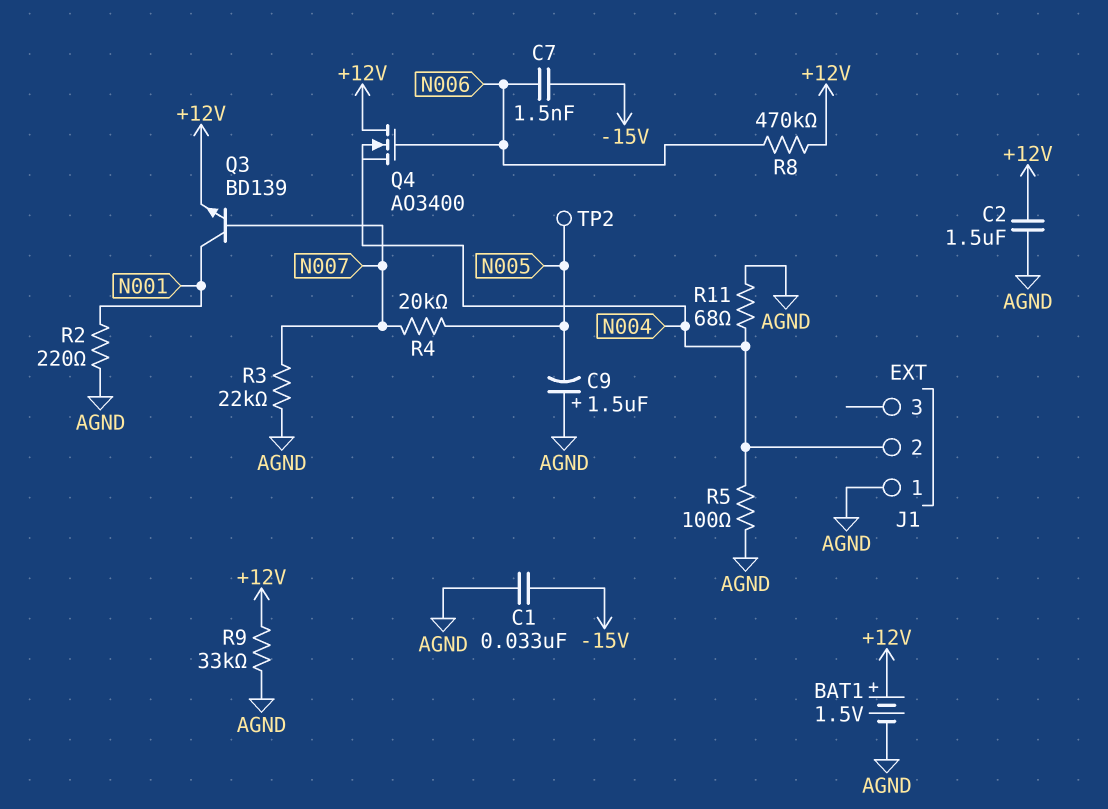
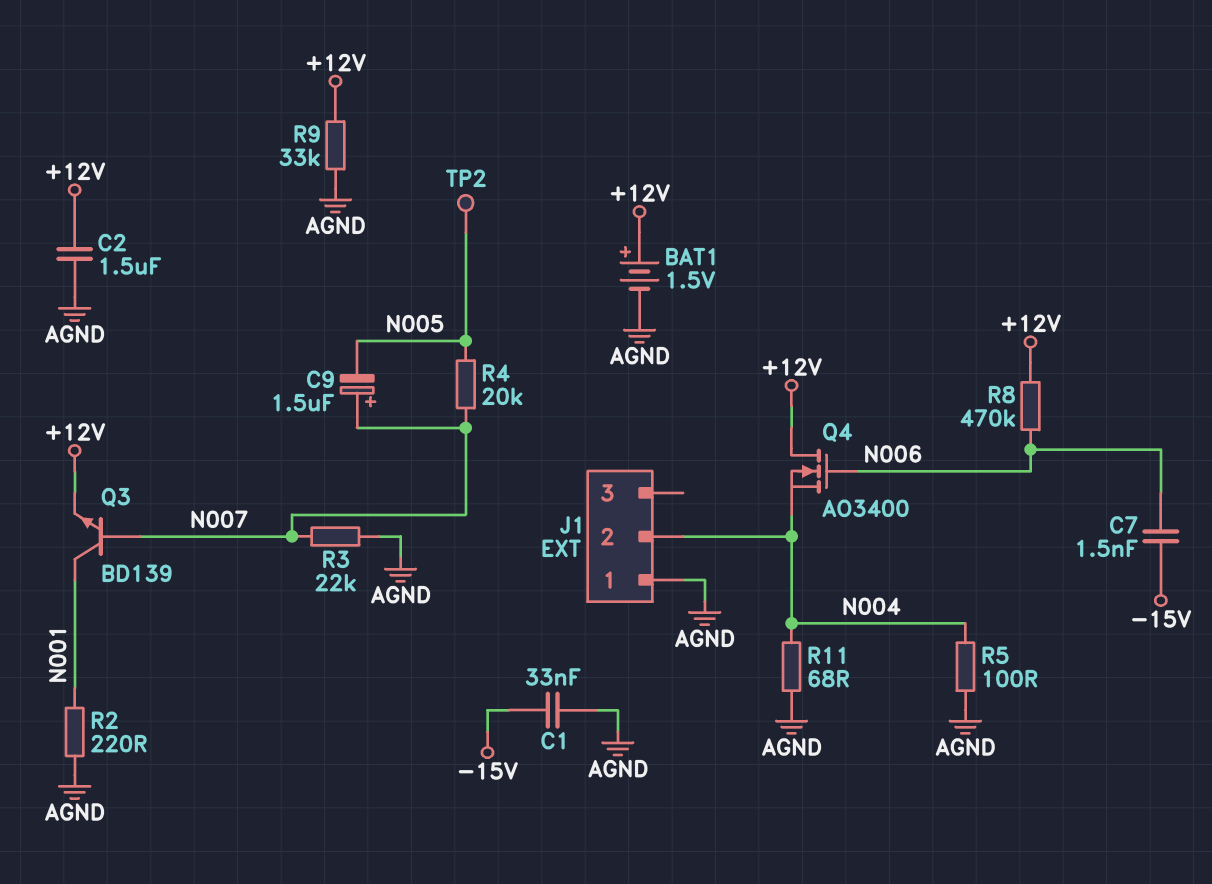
C9: 1.5uF (plus AGND, minus N005) -> 1.5uF (plus N007, minus N005)

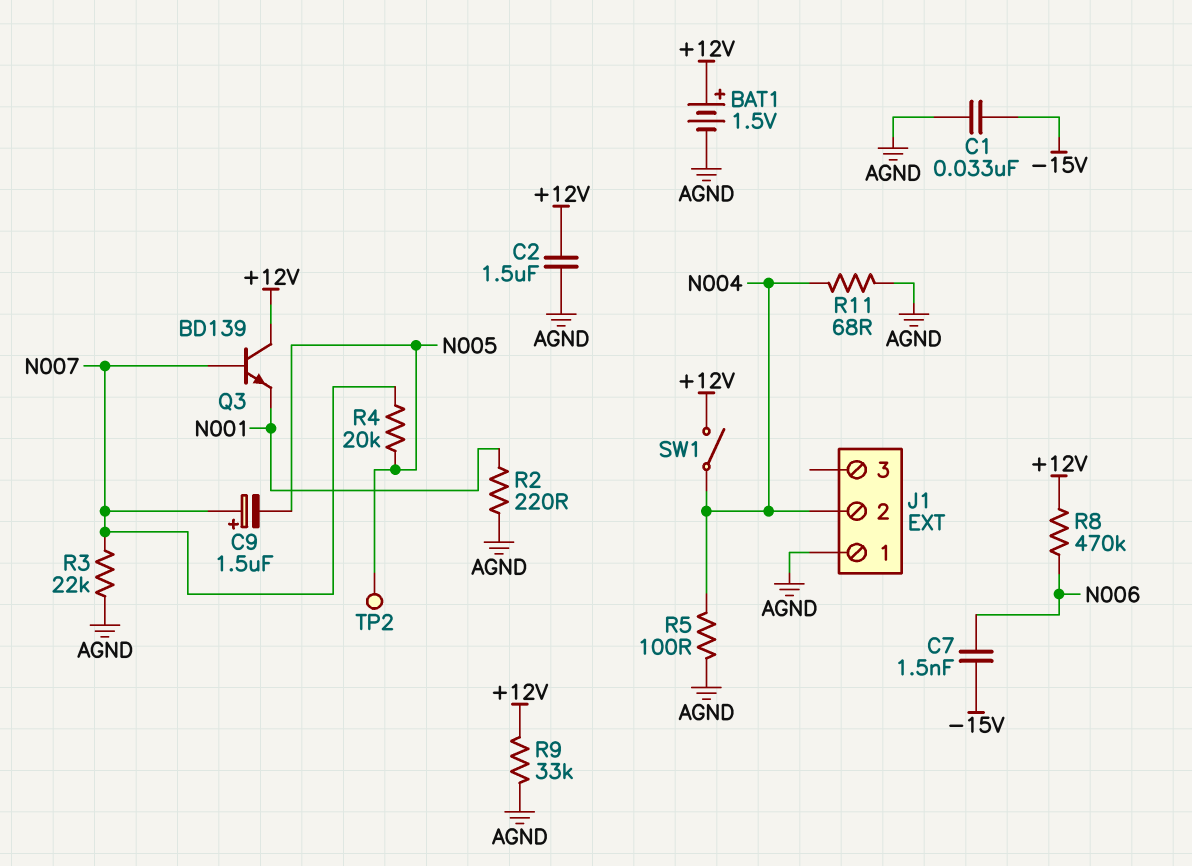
Q3: NPN BD139 (B N007, C N001, E +12V) -> NPN BD139 (B N007, C +12V, E N001)
Q4: NMOS AO3400 (G N006, D +12V, S N004) -> none
SW1: none -> switch (+12V, N004)

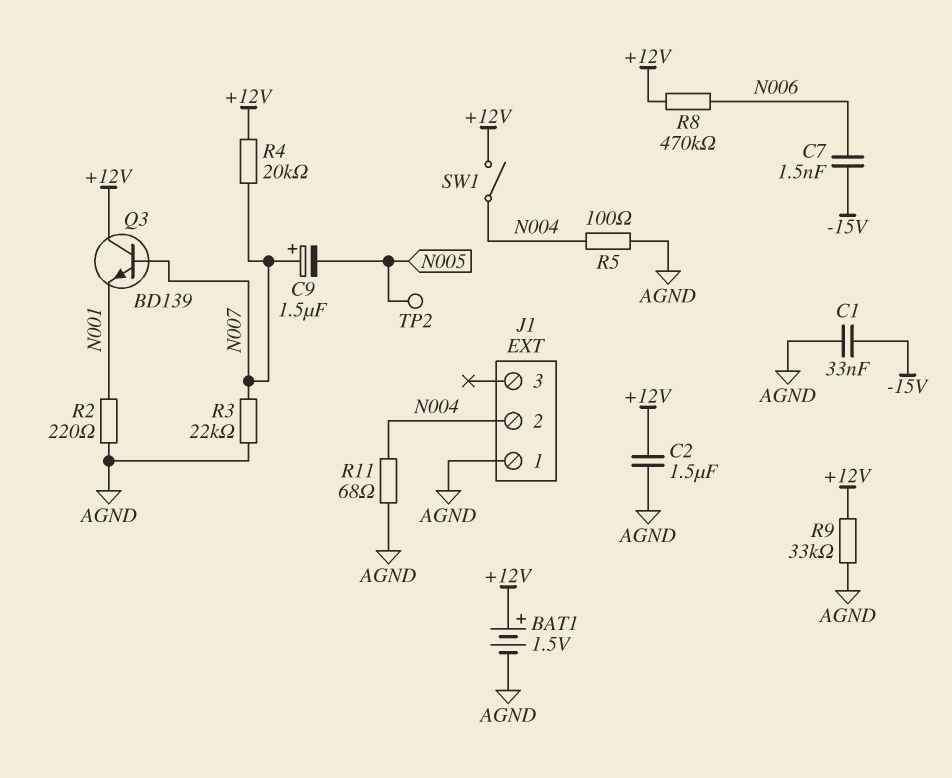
R4: 20k (N005, N007) -> 20k (+12V, N007)

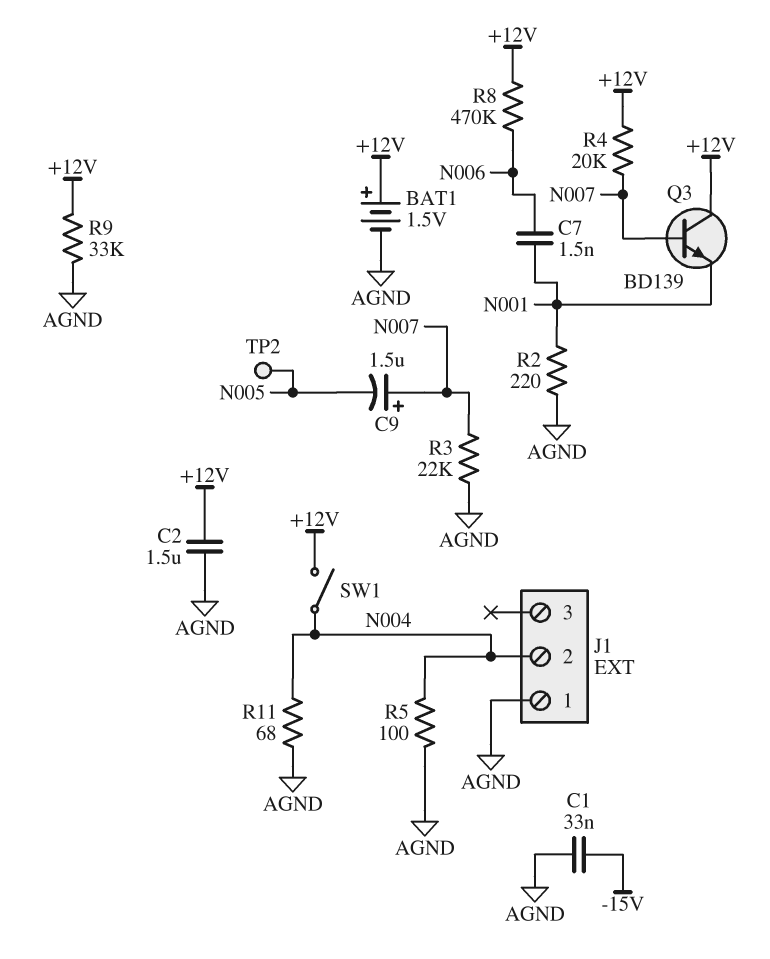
C7: 1.5nF (-15V, N006) -> 1.5nF (N001, N006)

